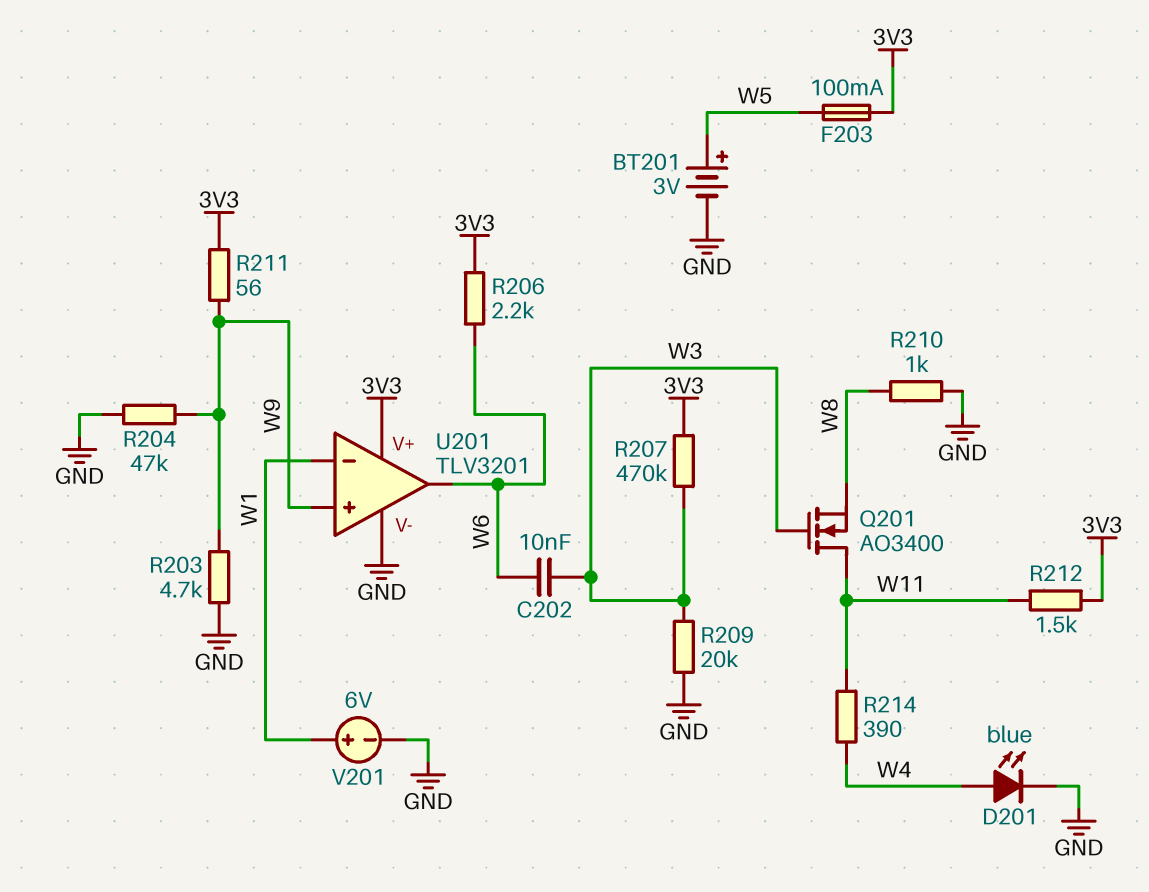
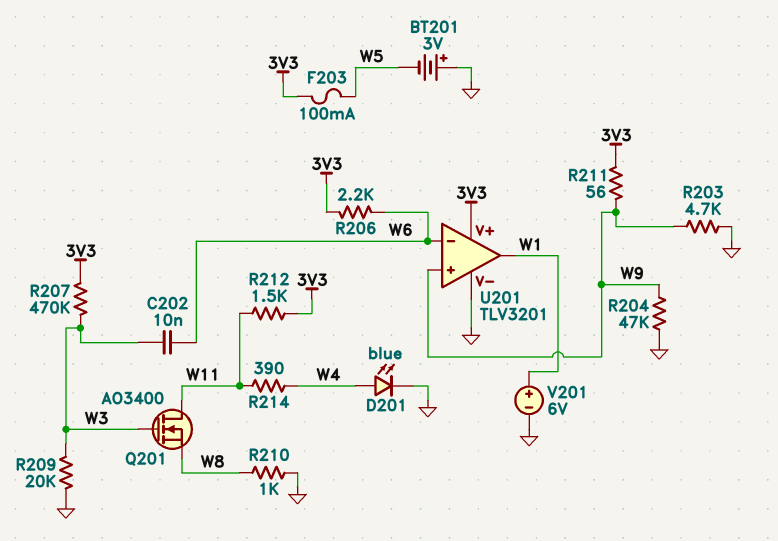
BT201: 3V (plus W5, minus GND) -> 3V (plus GND, minus W5)
U201 pin in-: W1 -> W6
U201 pin out: W6 -> W1

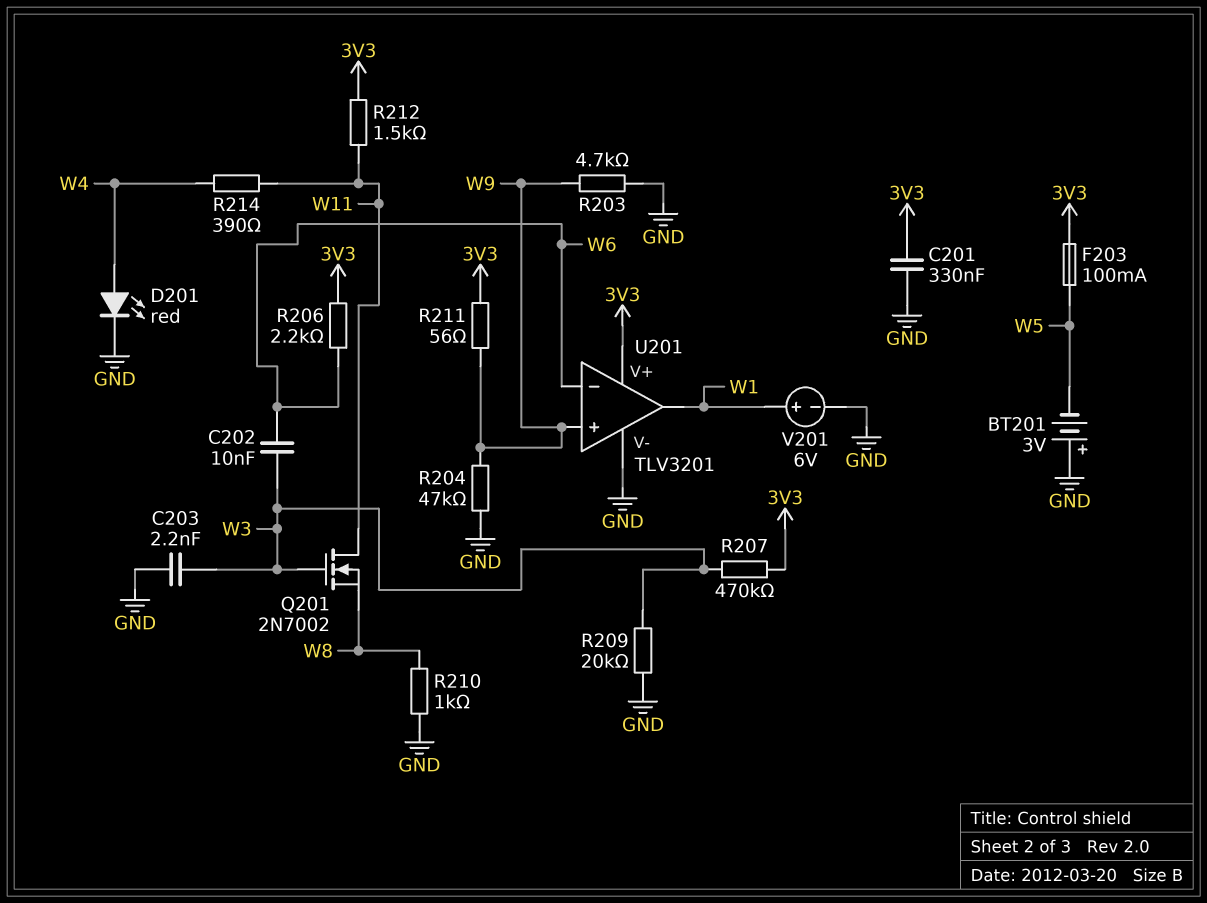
C201: none -> 330nF (3V3, GND)
C203: none -> 2.2nF (GND, W3)
D201: LED blue (A W4, K GND) -> LED red (A W4, K GND)
Q201: NMOS AO3400 (G W3, D W11, S W8) -> NMOS 2N7002 (G W3, D W11, S W8)

